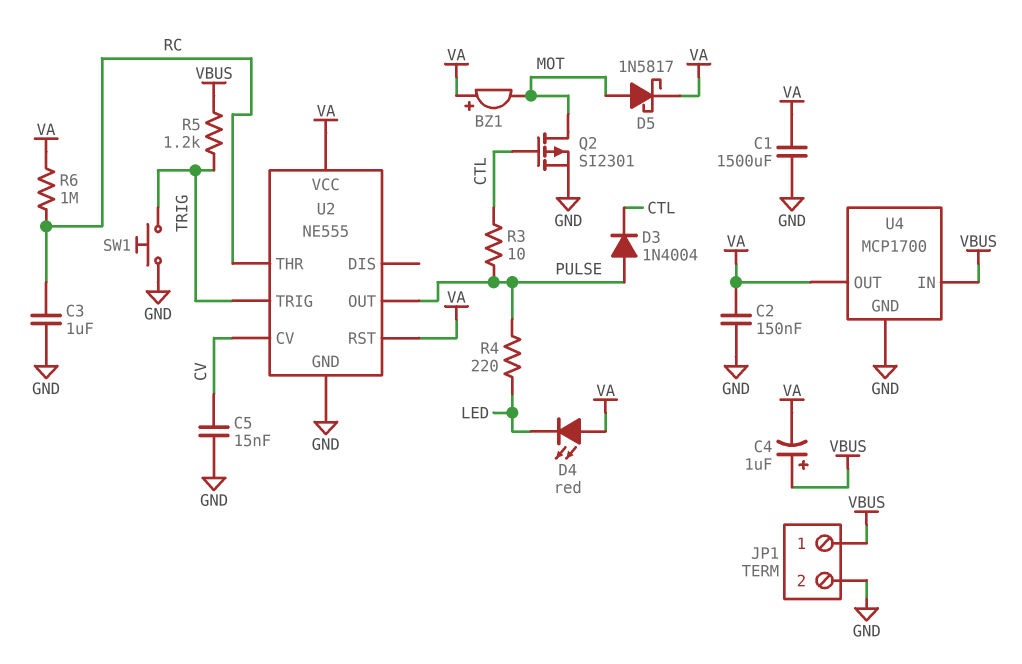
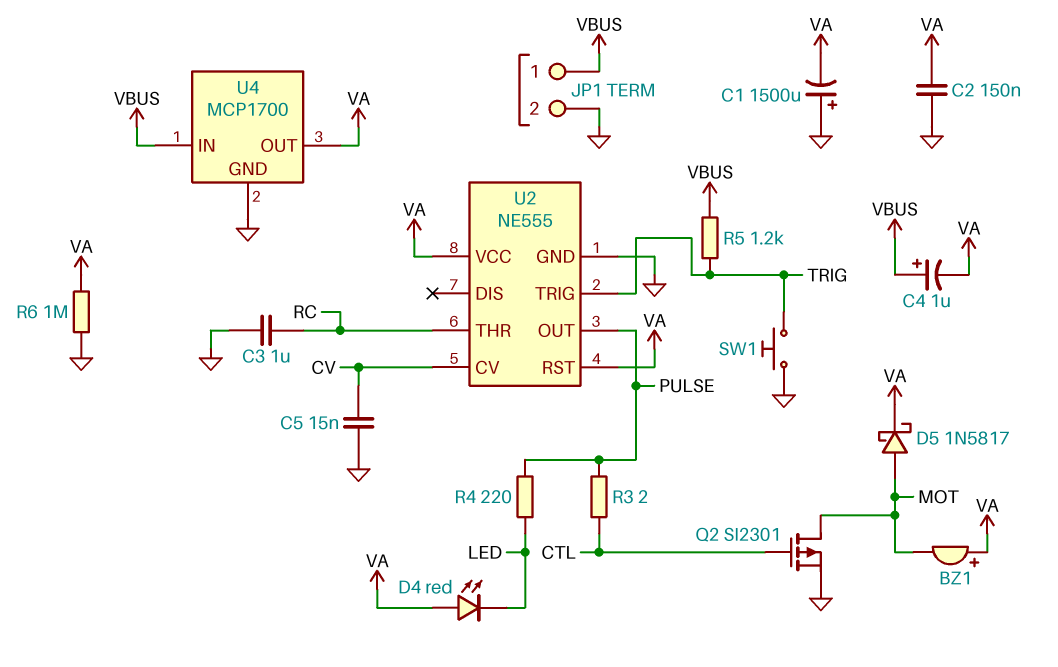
C1: 1500uF (GND, VA) -> 1500uF (plus GND, minus VA)
D3: diode 1N4004 (A PULSE, K CTL) -> none
R3: 10 (CTL, PULSE) -> 2 (CTL, PULSE)
R6: 1M (RC, VA) -> 1M (GND, VA)

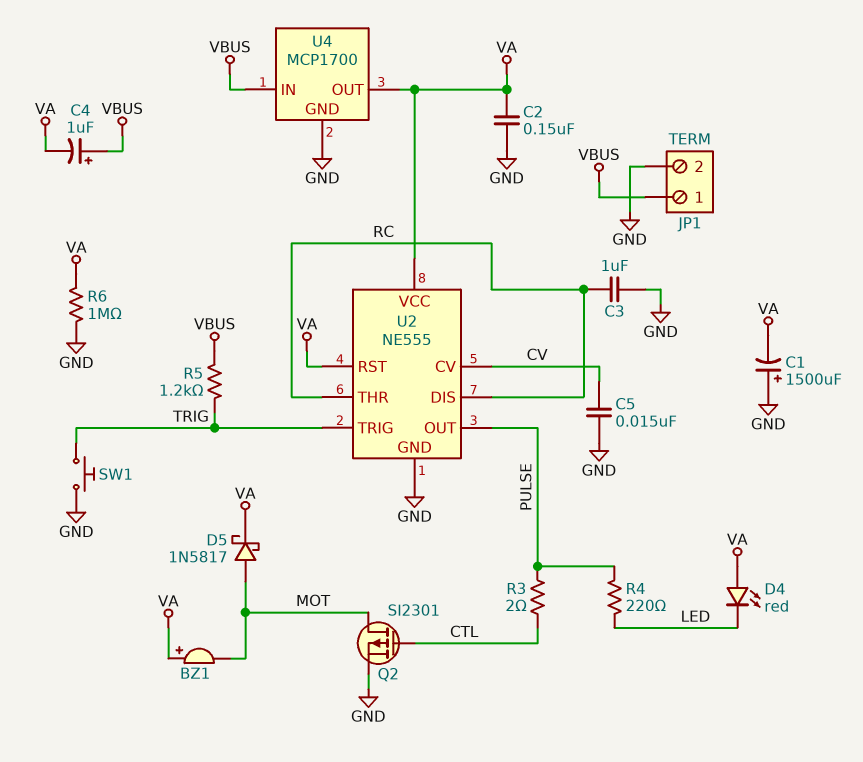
U2 pin DIS: none -> RC

